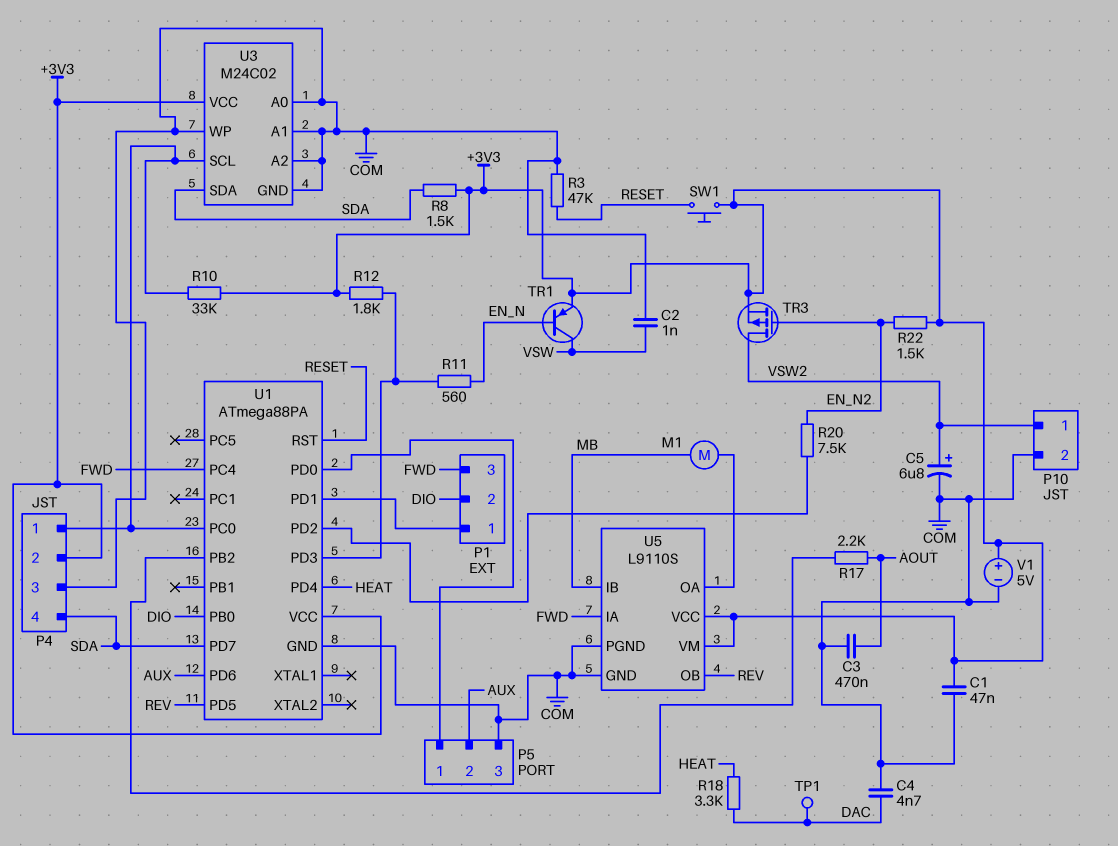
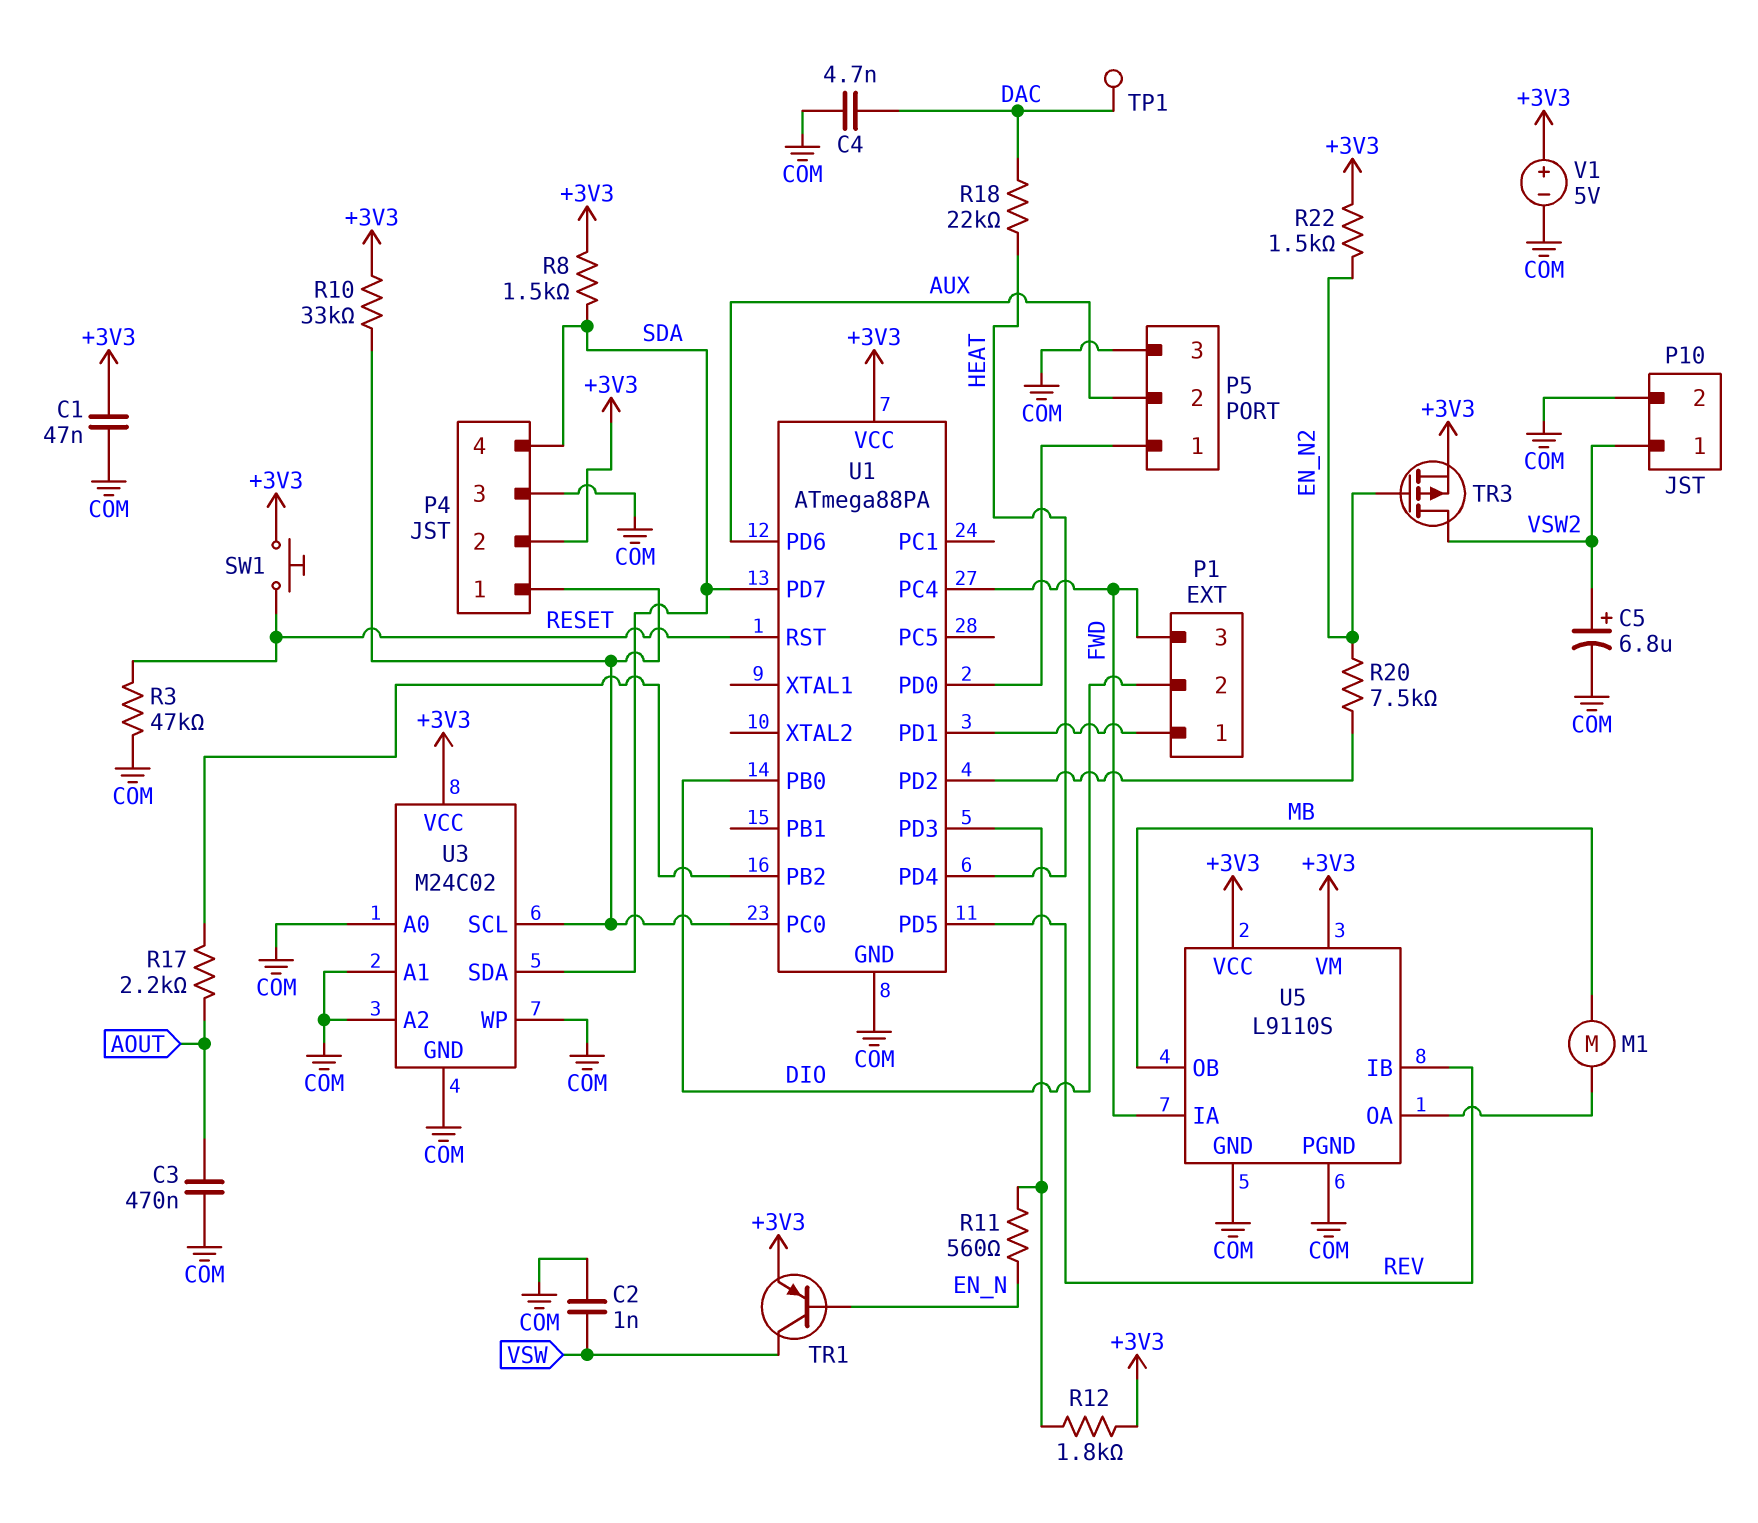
R18: 3.3k (DAC, HEAT) -> 22k (DAC, HEAT)
U5 pin IB: MB -> REV
U5 pin OB: REV -> MB

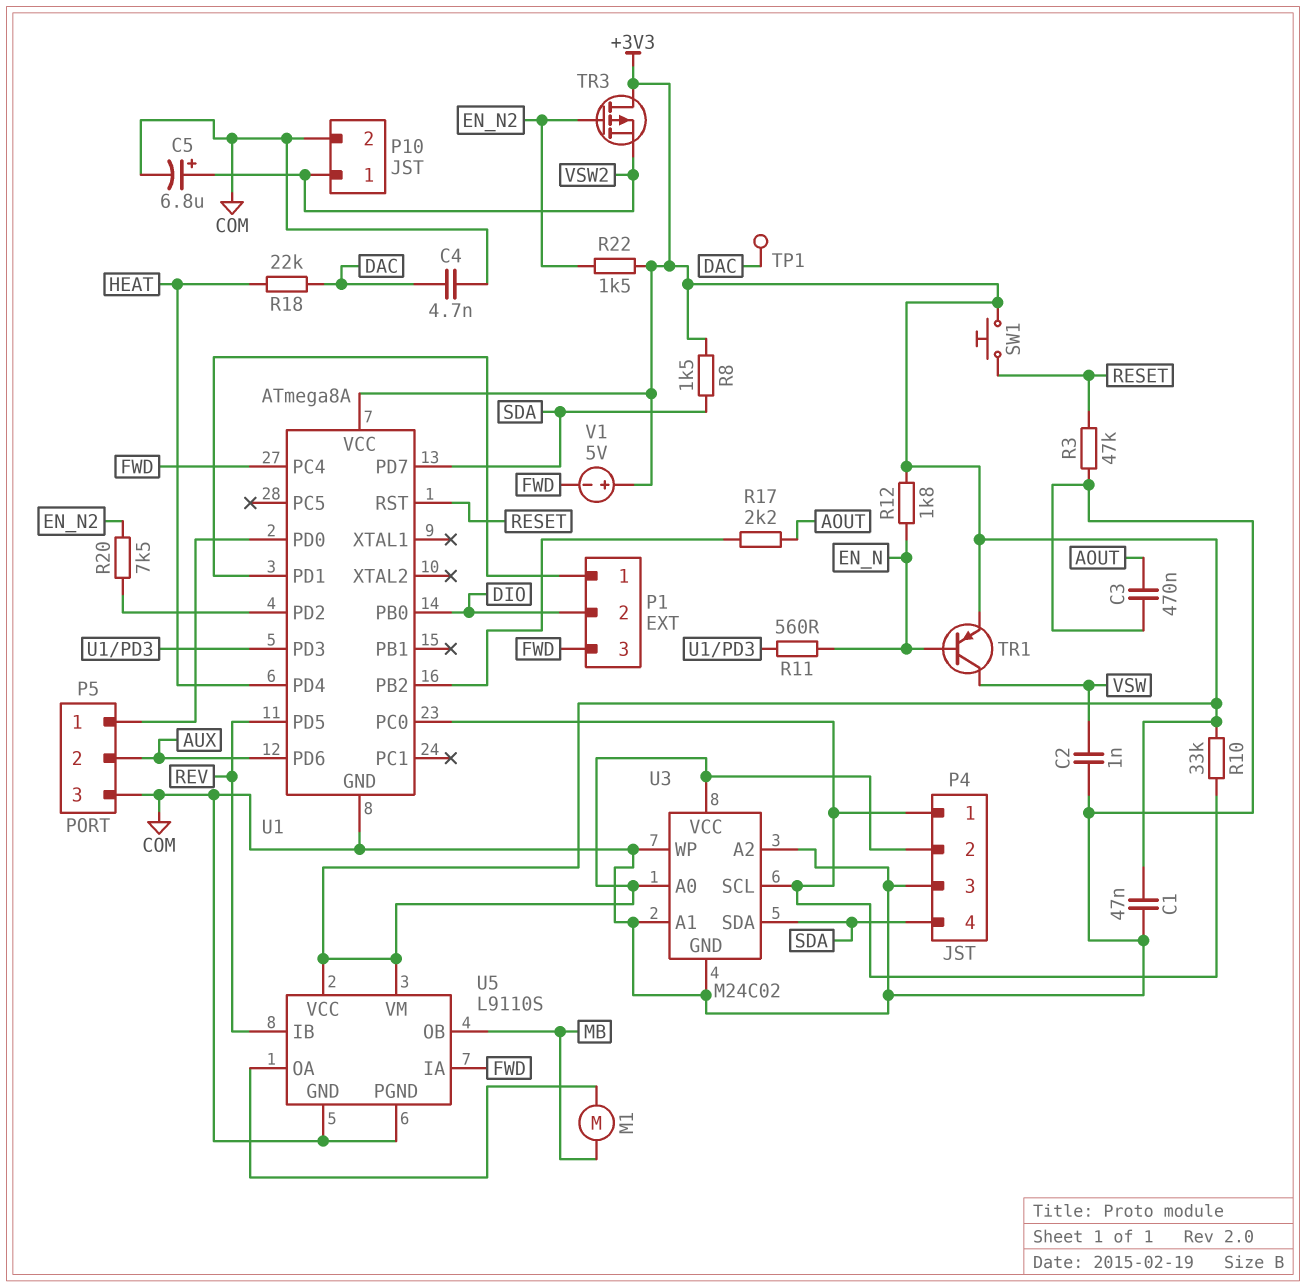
R12: 1.8k (+3V3, U1/PD3) -> 1.8k (+3V3, EN_N)
TR3: PMOS (G EN_N2, D VSW2, S +3V3) -> PMOS (G EN_N2, D +3V3, S VSW2)
U1: ATmega88PA -> ATmega8A
U3 pin A0: COM -> +3V3
V1: 5V (plus +3V3, minus COM) -> 5V (plus +3V3, minus FWD)

